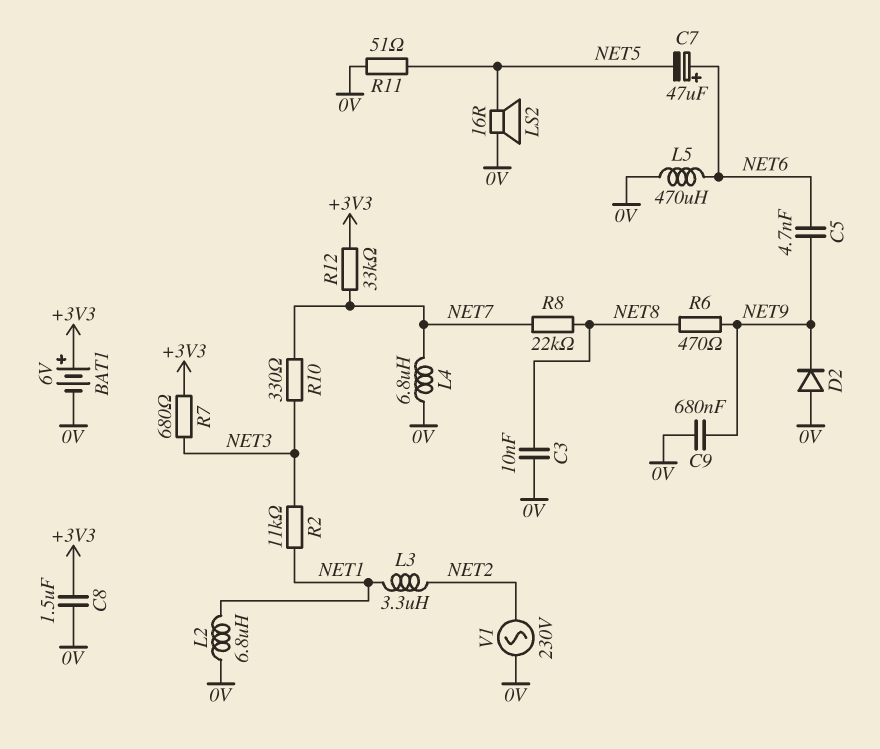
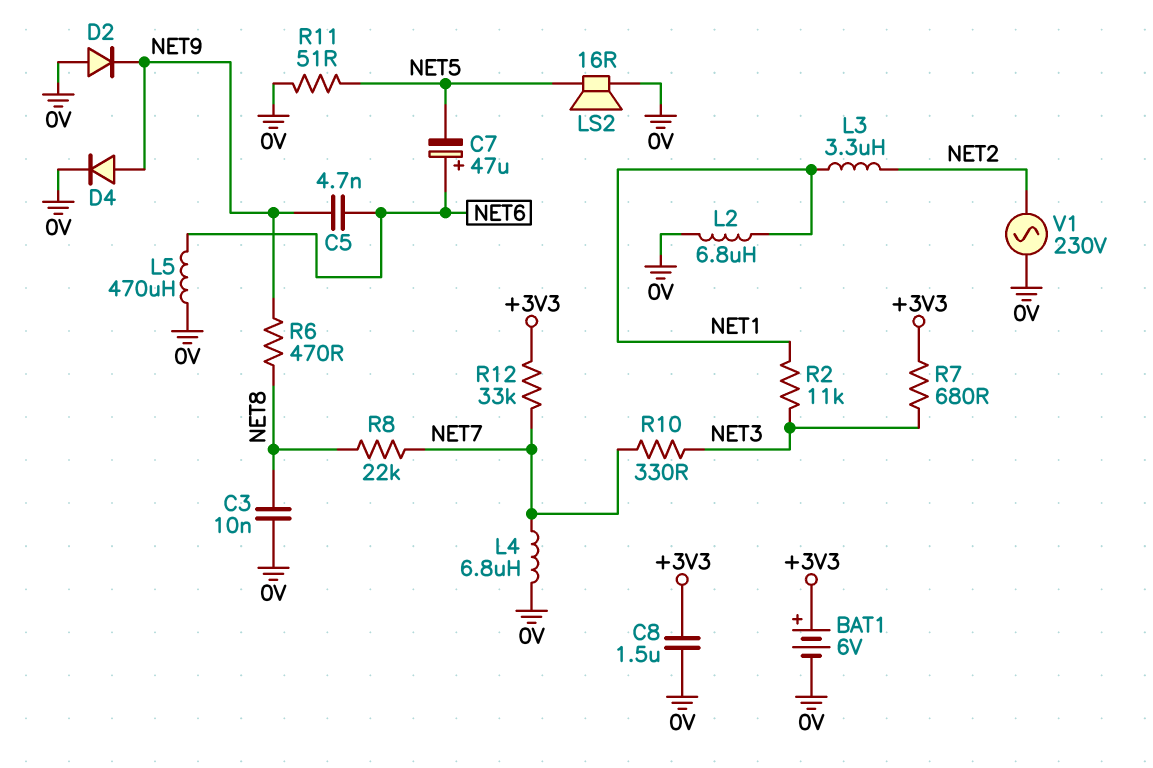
C9: 680nF (0V, NET9) -> none
D4: none -> diode (A NET9, K 0V)

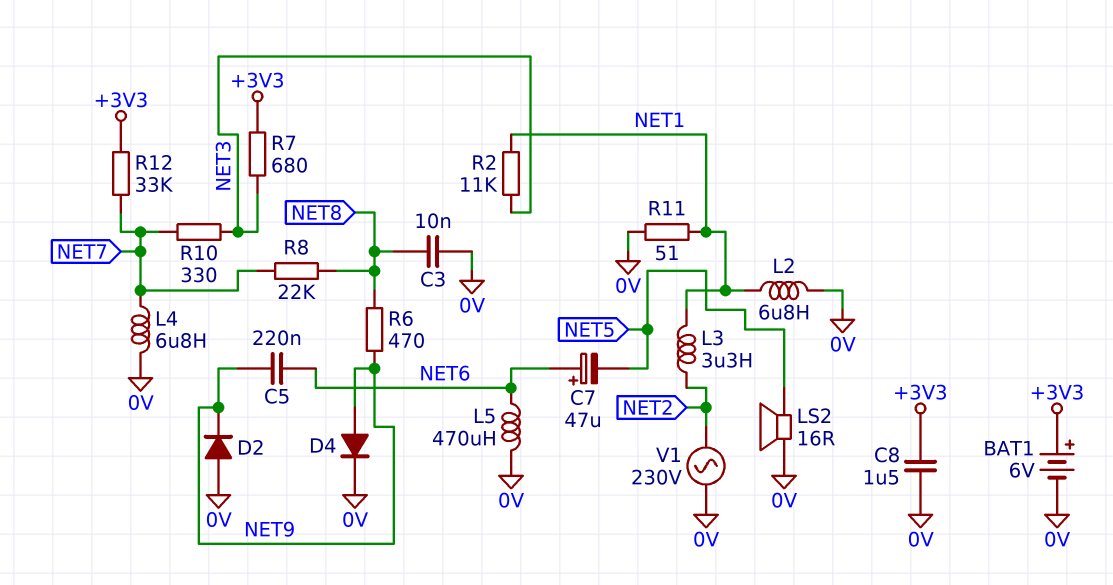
C5: 4.7nF (NET6, NET9) -> 220nF (NET6, NET9)
R11: 51 (0V, NET5) -> 51 (0V, NET1)

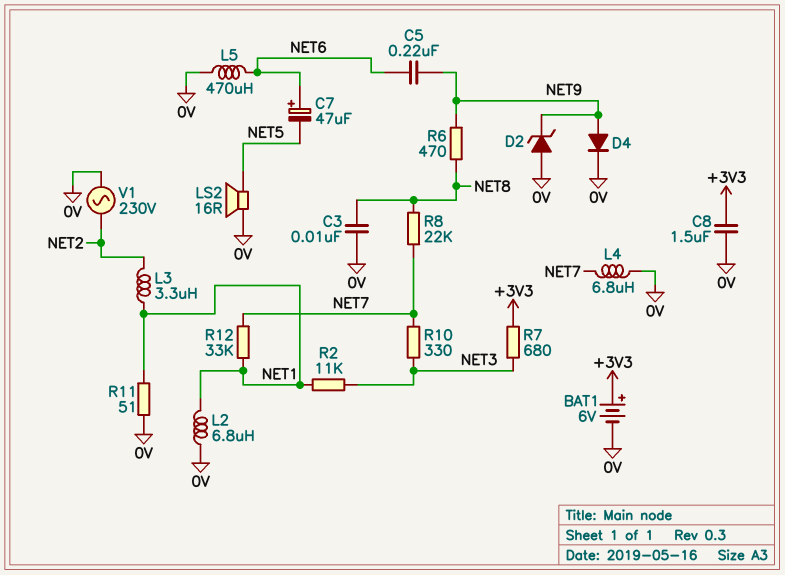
D2: diode (A 0V, K NET9) -> zener (A 0V, K NET9)
R12: 33k (+3V3, NET7) -> 33k (NET1, NET7)

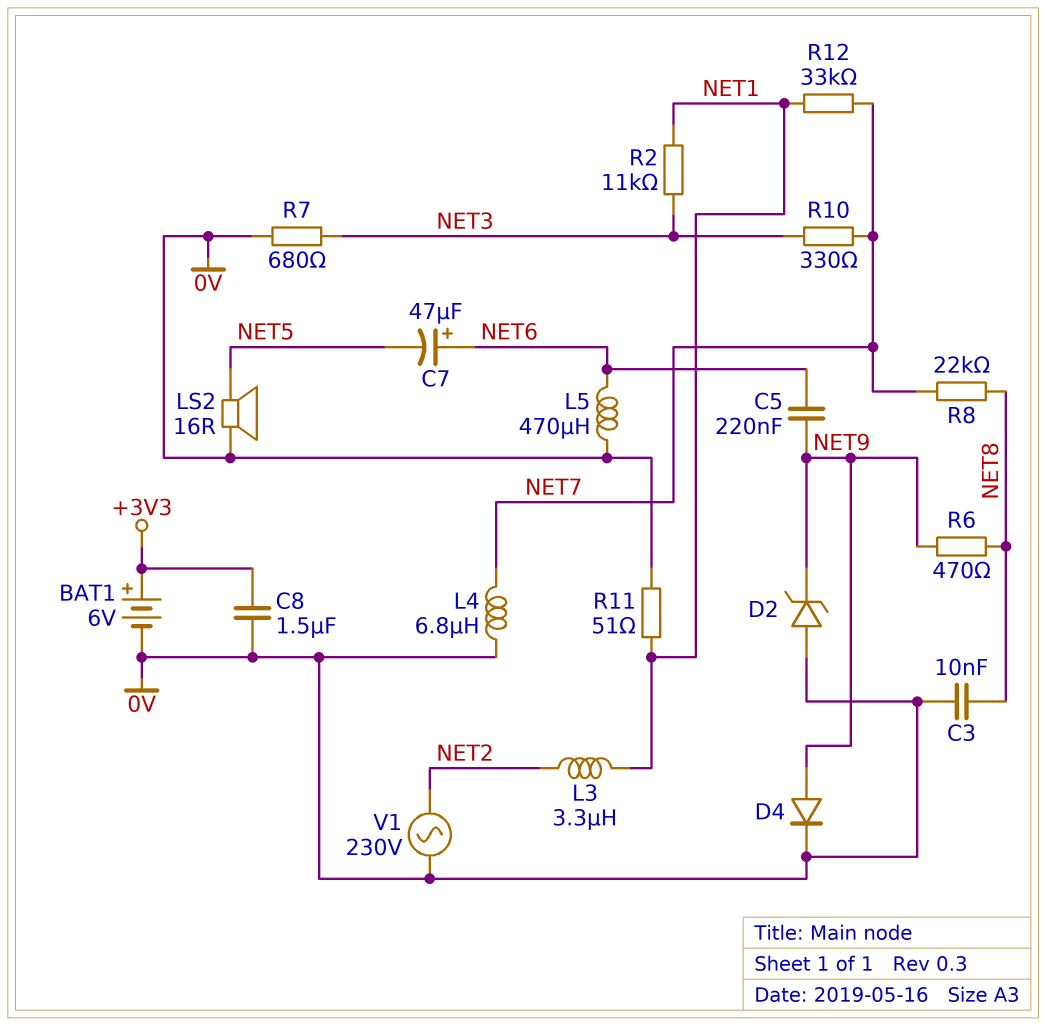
L2: 6.8uH (0V, NET1) -> none
R7: 680 (+3V3, NET3) -> 680 (0V, NET3)

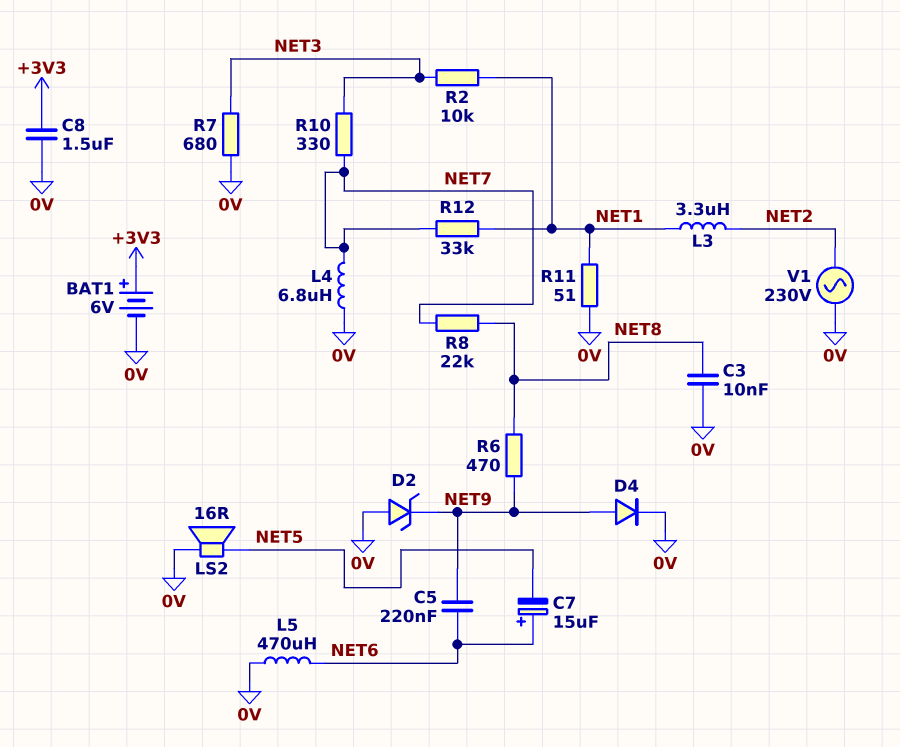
C7: 47uF (plus NET6, minus NET5) -> 15uF (plus NET6, minus NET5)
R2: 11k (NET1, NET3) -> 10k (NET1, NET3)

